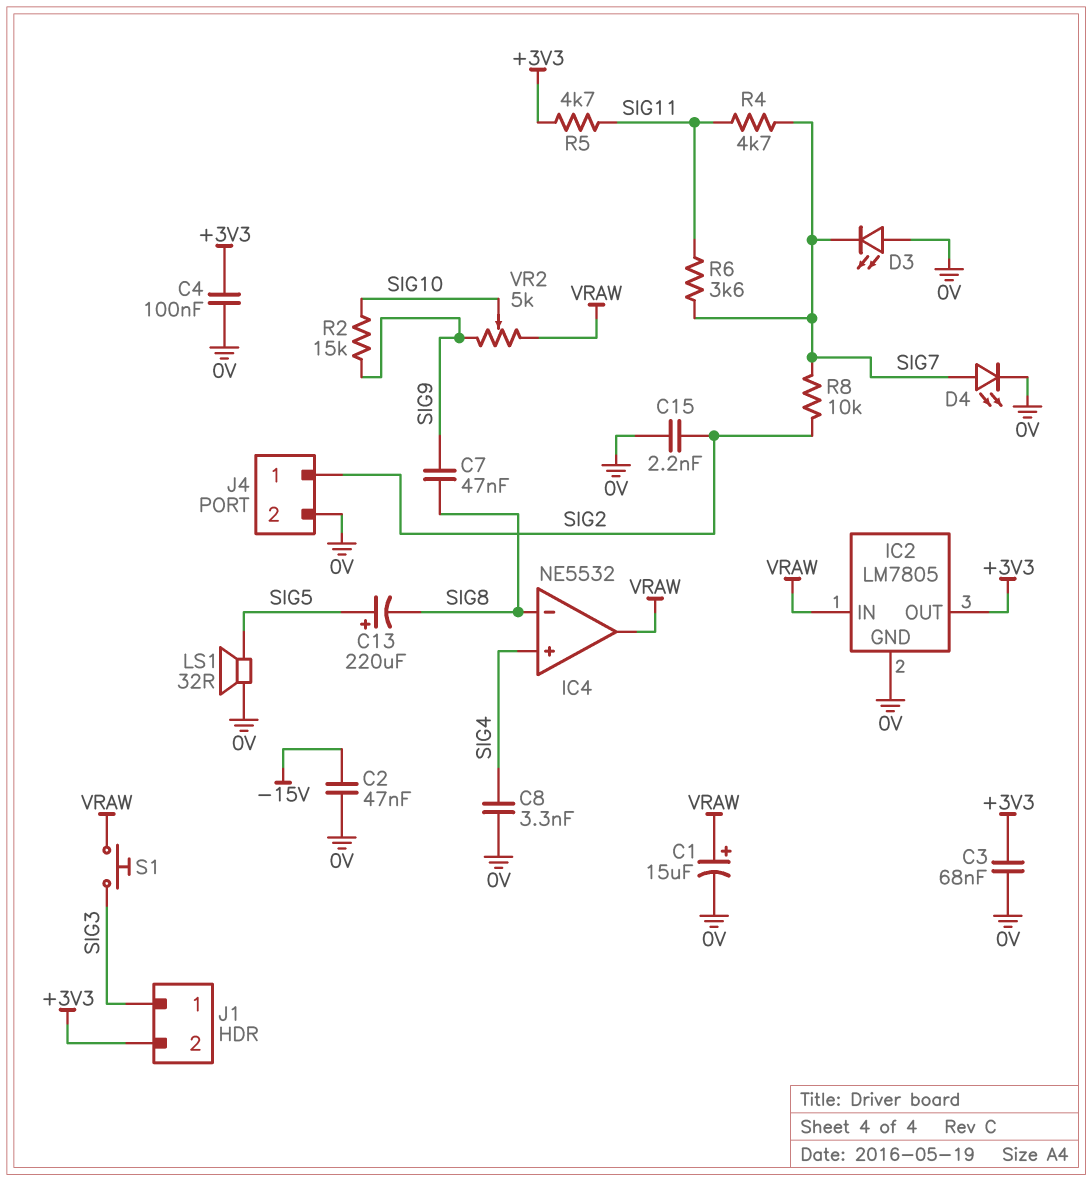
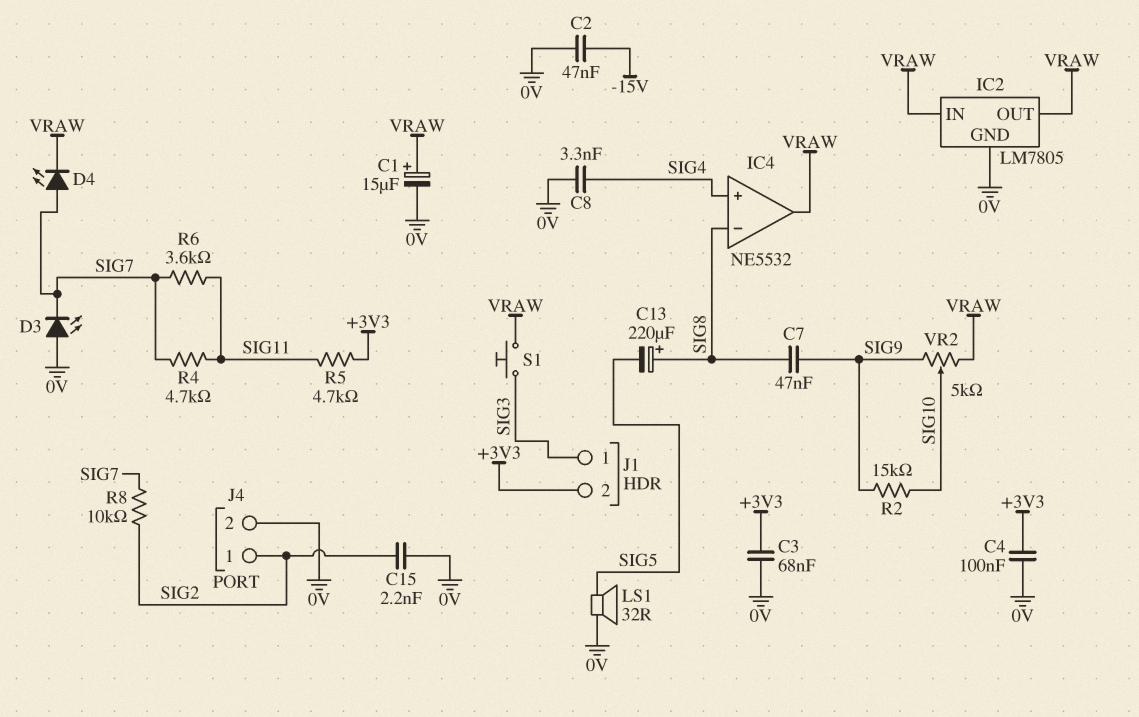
C13: 220uF (plus SIG5, minus SIG8) -> 220uF (plus SIG8, minus SIG5)
D4: LED (A SIG7, K 0V) -> LED (A SIG7, K VRAW)
IC2 pin OUT: +3V3 -> VRAW

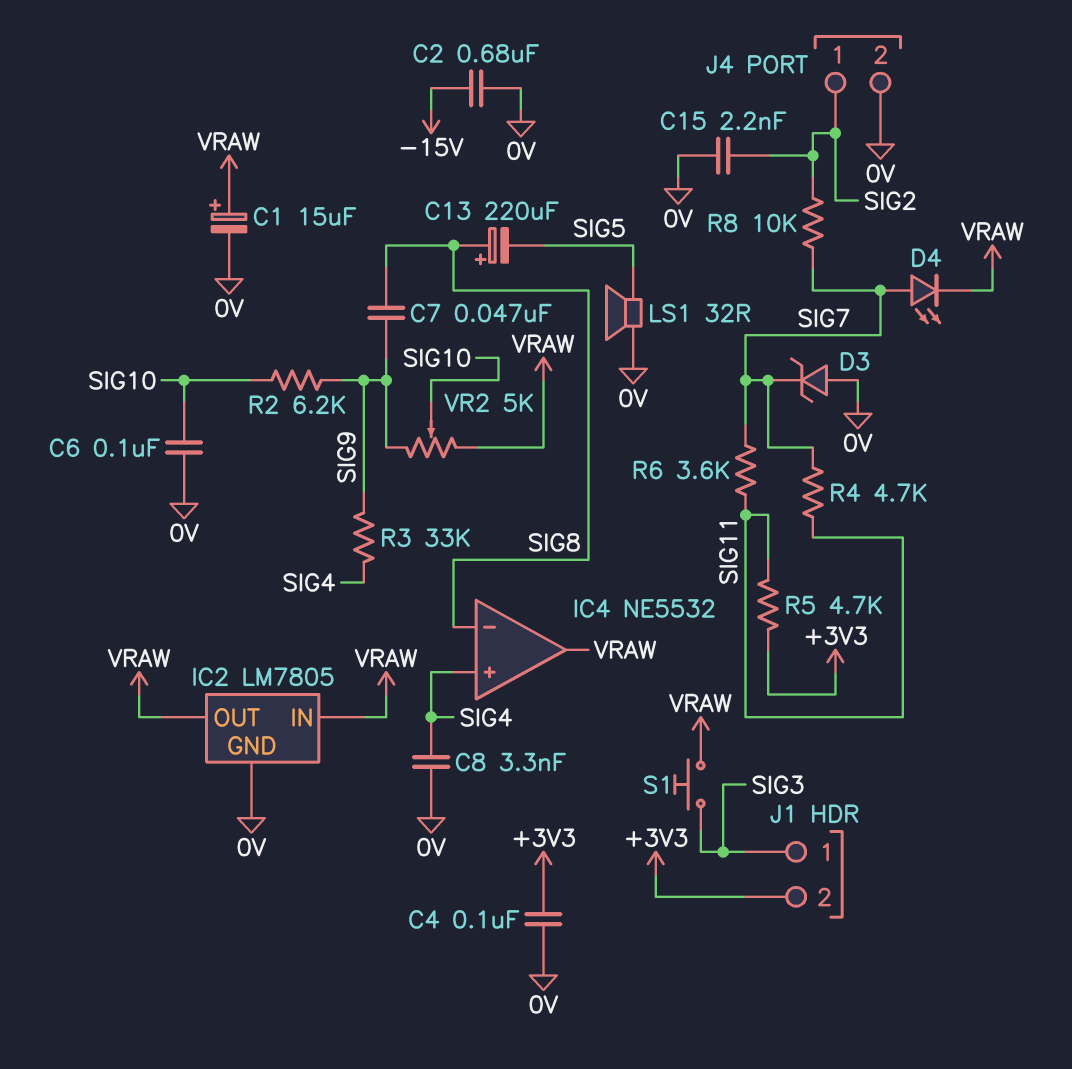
C2: 47nF (-15V, 0V) -> 680nF (-15V, 0V)
C3: 68nF (+3V3, 0V) -> none
C6: none -> 100nF (0V, SIG10)
D3: LED (A 0V, K SIG7) -> zener (A 0V, K SIG7)
R2: 15k (SIG9, SIG10) -> 6.2k (SIG9, SIG10)
R3: none -> 33k (SIG4, SIG9)

